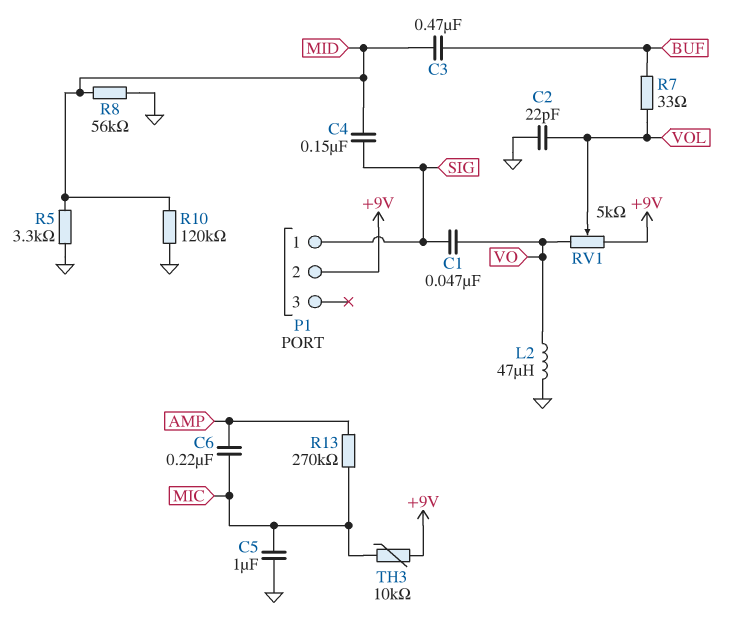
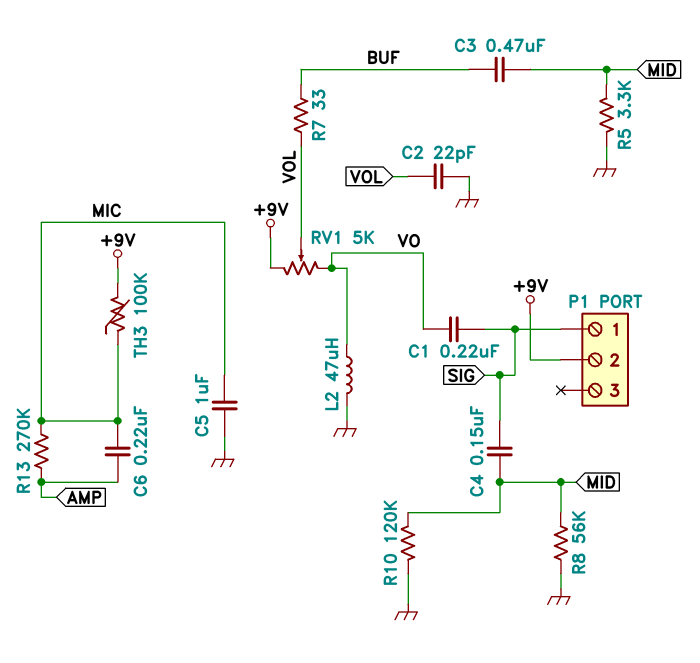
C1: 47nF (SIG, VO) -> 220nF (SIG, VO)
TH3: 10k (+9V, MIC) -> 100k (+9V, MIC)

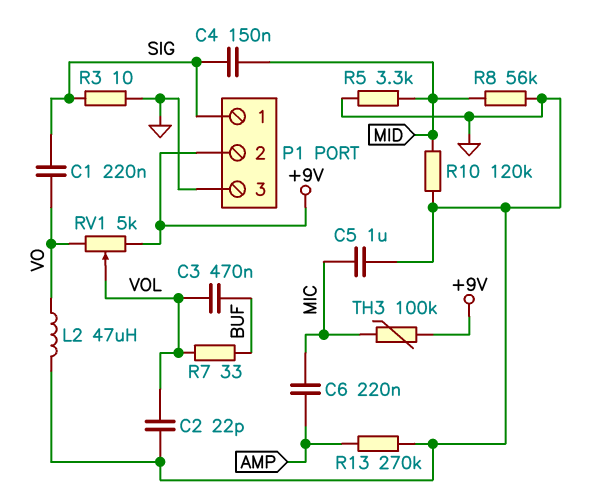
C3: 470nF (BUF, MID) -> 470nF (BUF, VOL)
P1 pin 3: none -> GND
R3: none -> 10 (GND, SIG)
R13: 270k (AMP, MIC) -> 270k (AMP, GND)

